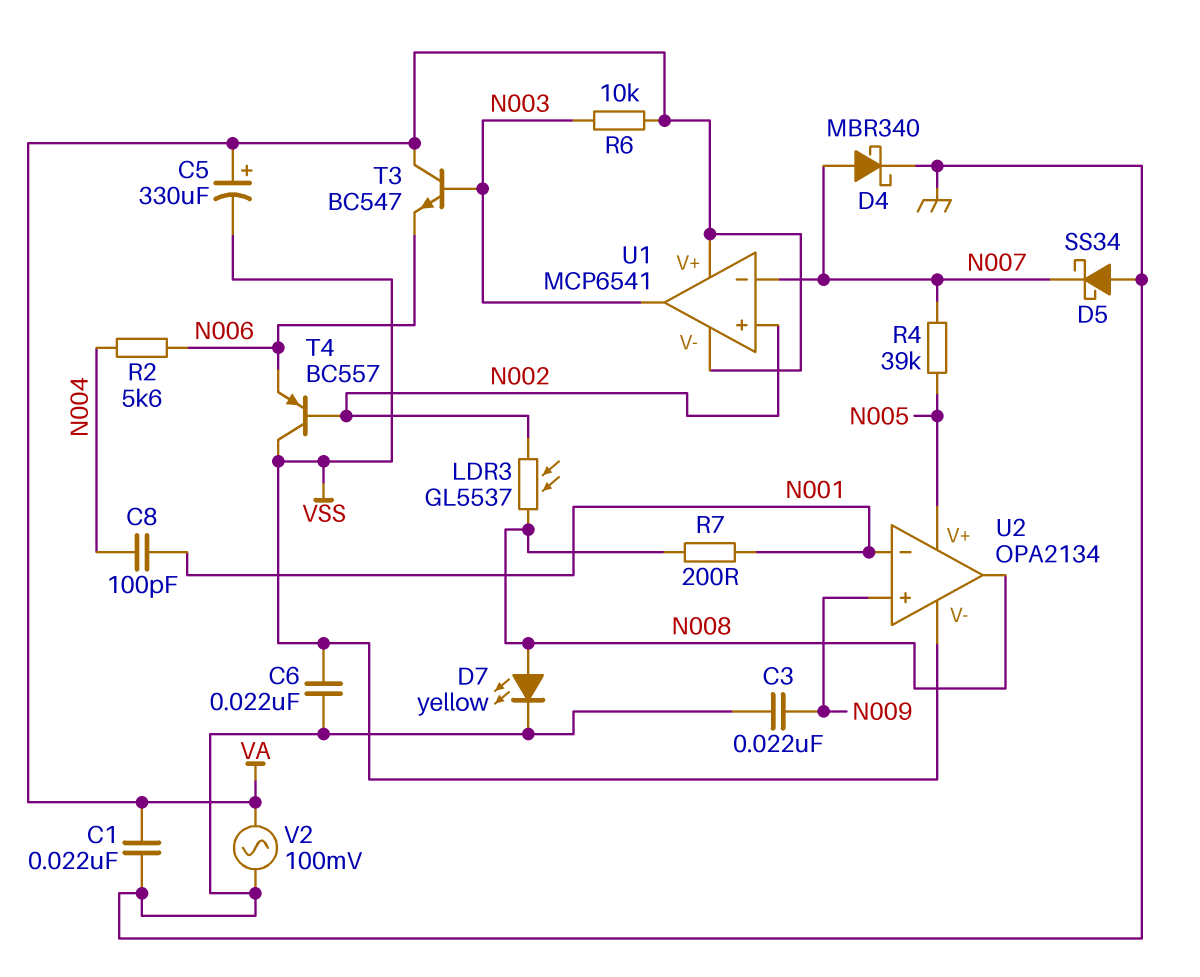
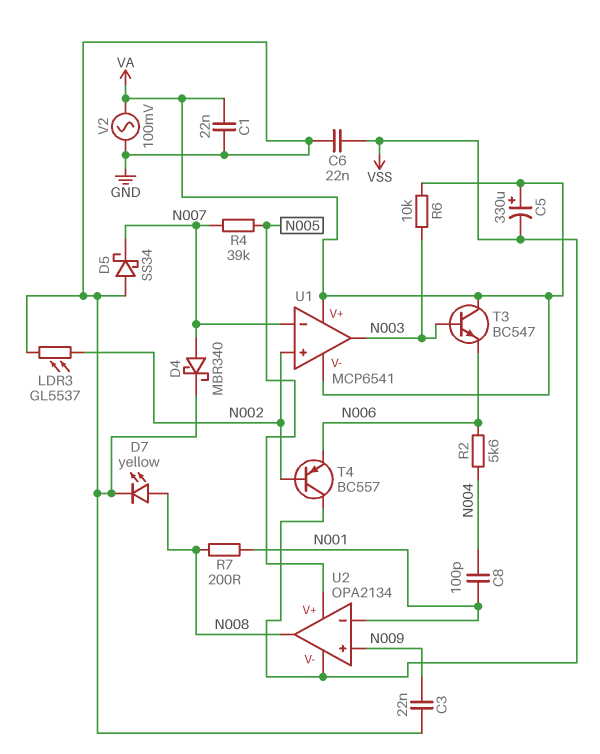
LDR3: GL5537 (N002, N008) -> GL5537 (GND, N002)

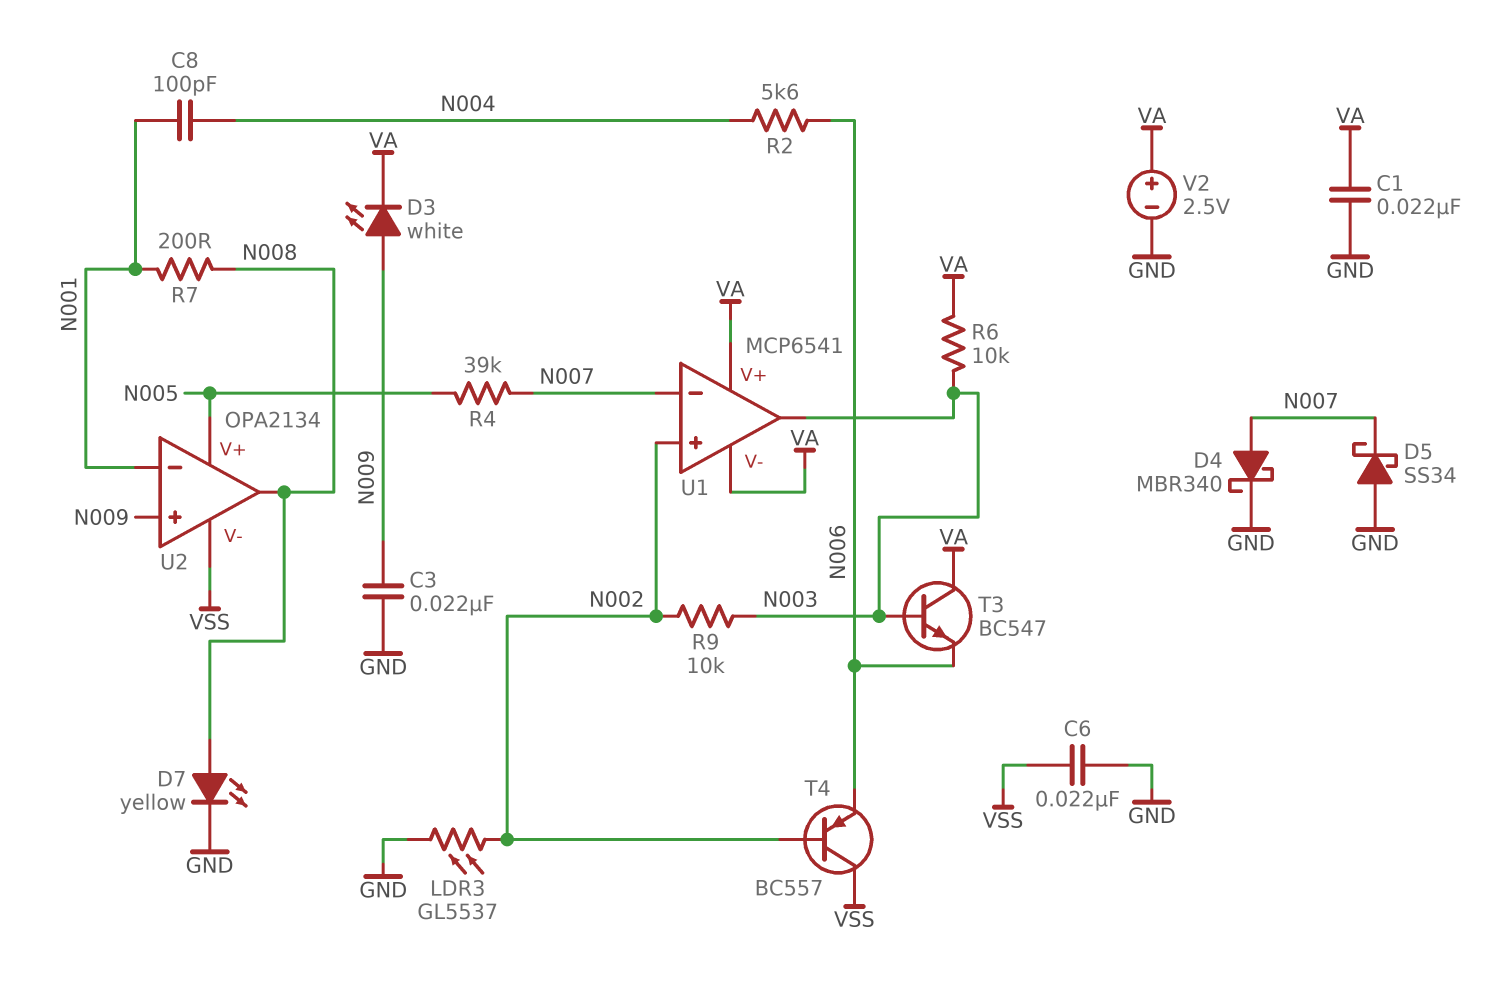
C5: 330uF (plus VA, minus VSS) -> none
D3: none -> LED white (A N009, K VA)
R9: none -> 10k (N002, N003)
V2: AC 100mV (GND, VA) -> 2.5V (plus VA, minus GND)

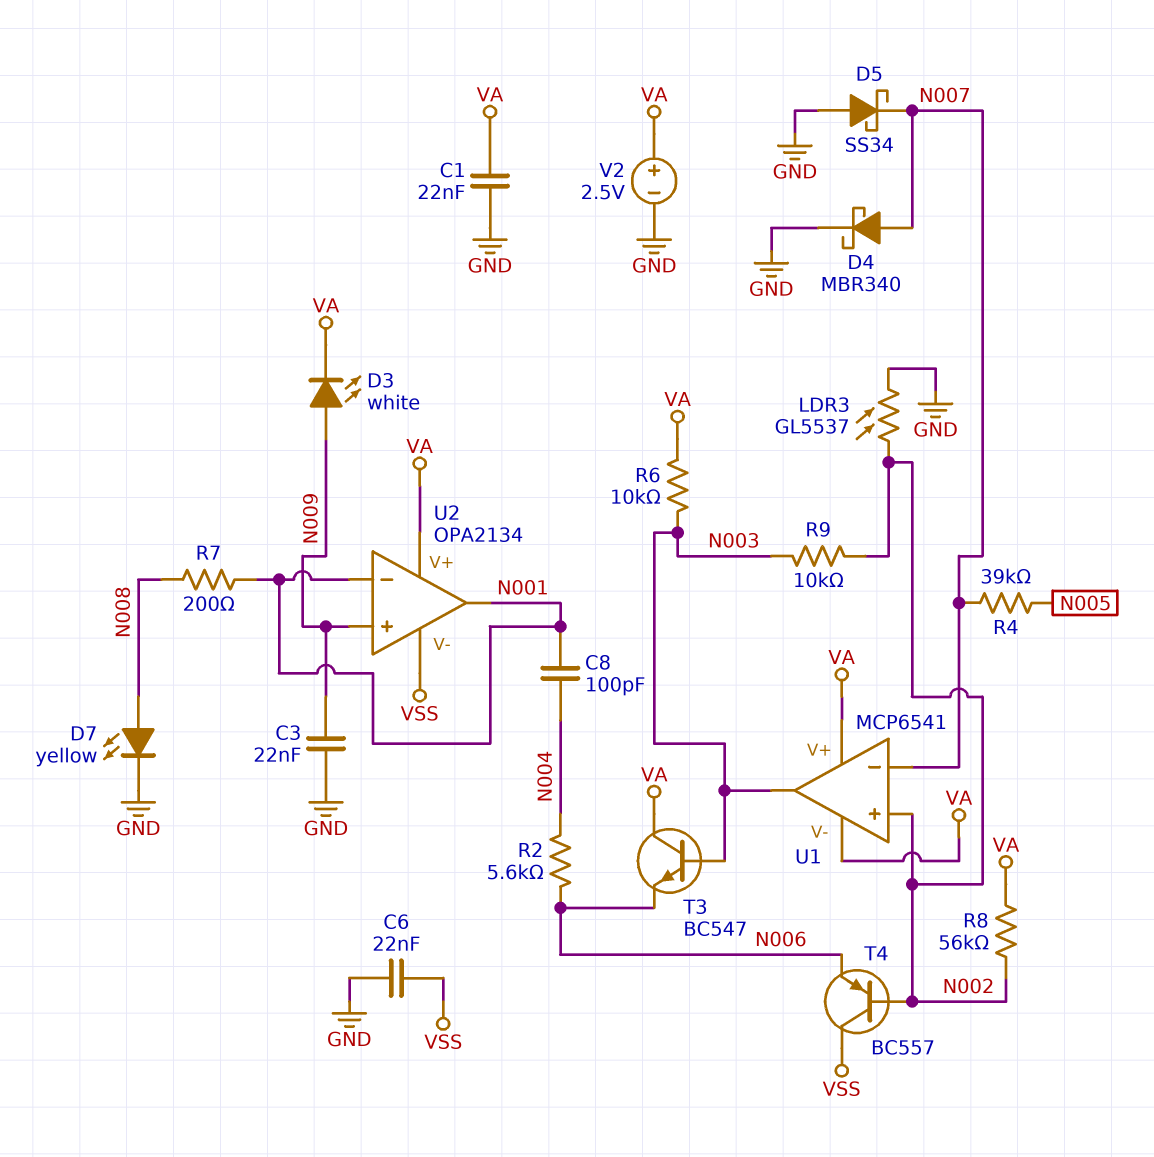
R8: none -> 56k (N002, VA)
U2 pin V+: N005 -> VA
U2 pin out: N008 -> N001

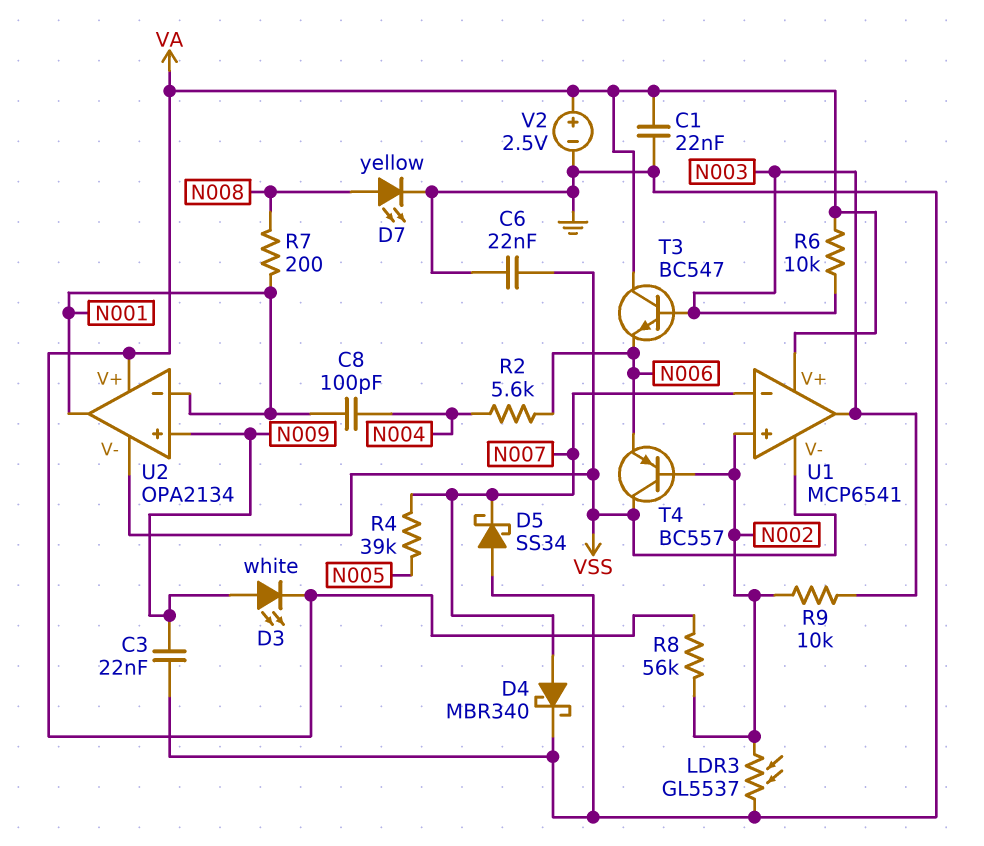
U1 pin V-: VA -> VSS

